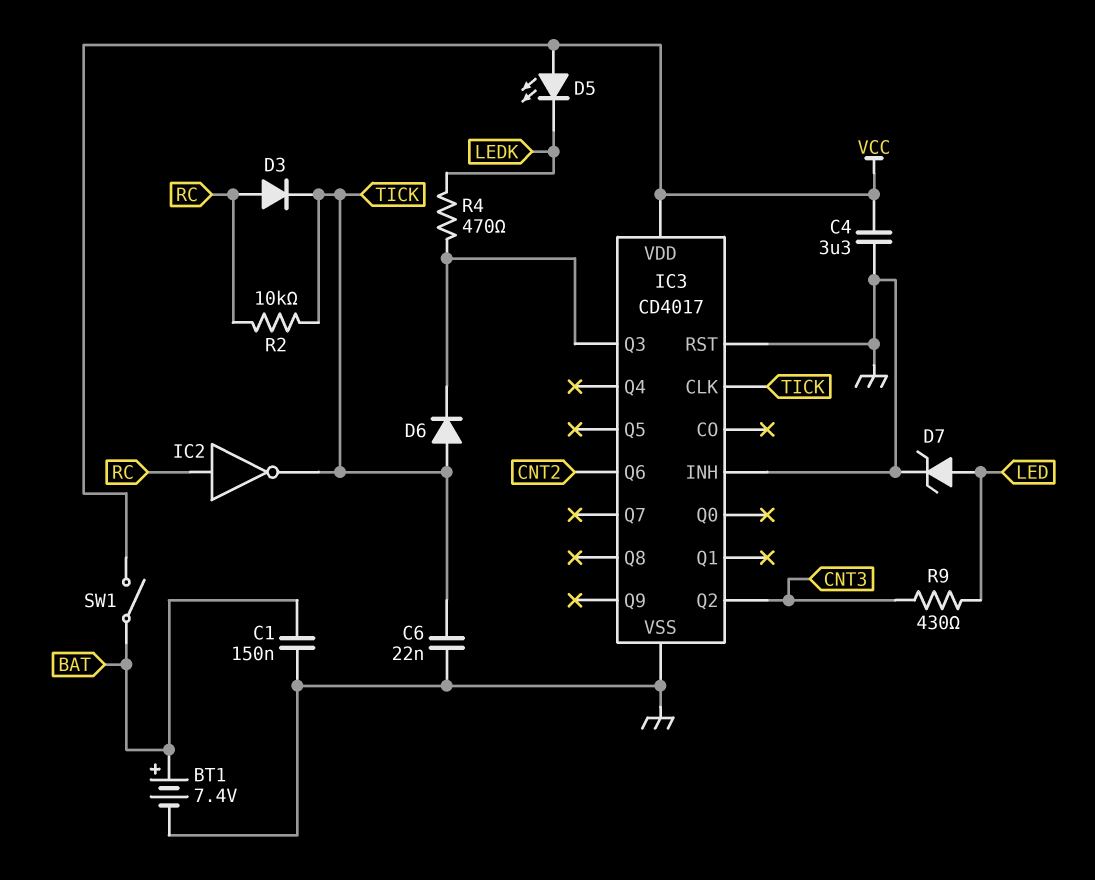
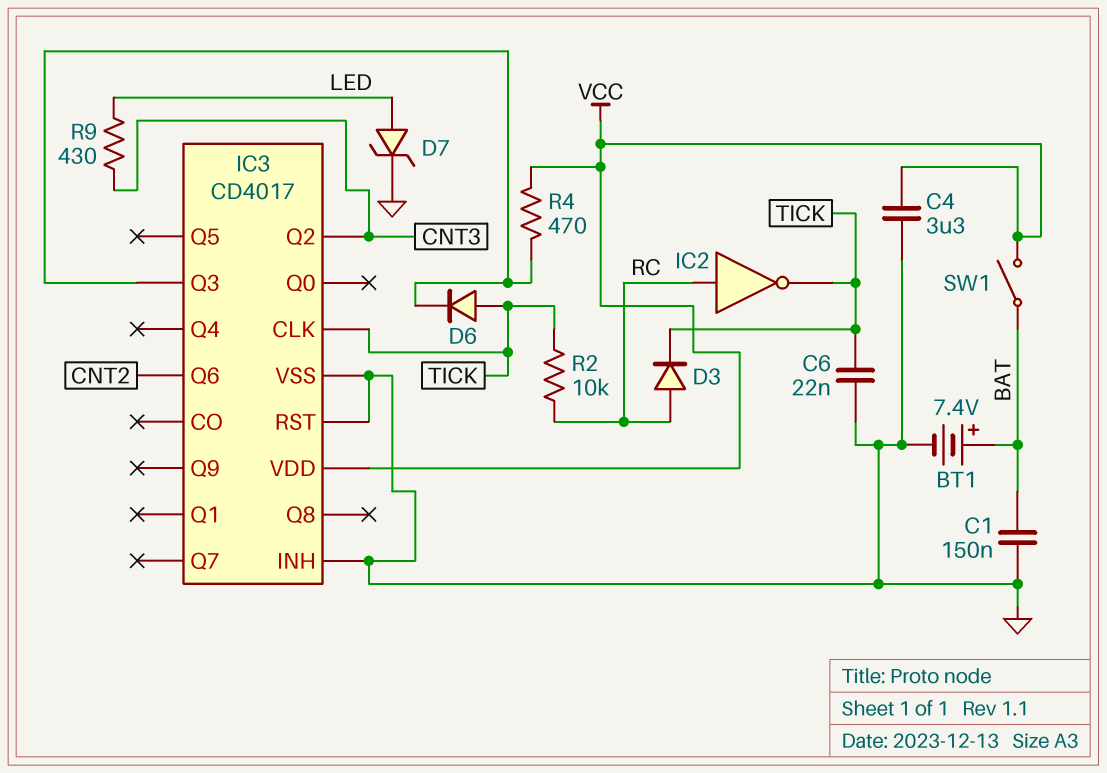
D5: LED (A VCC, K LEDK) -> none
R4: 470 (IC3/Q3, LEDK) -> 470 (IC3/Q3, VCC)

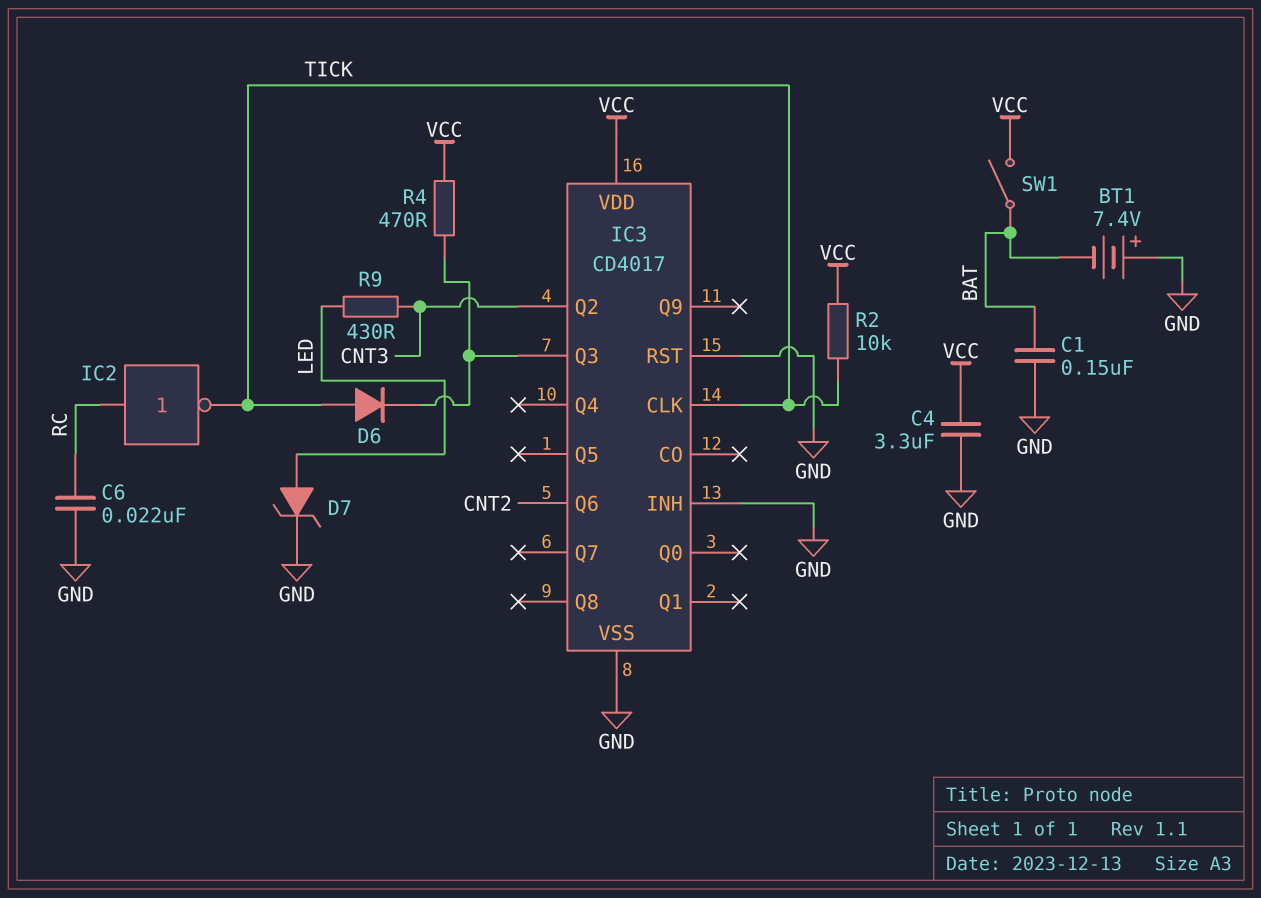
BT1: 7.4V (plus BAT, minus GND) -> 7.4V (plus GND, minus BAT)
C6: 22nF (GND, TICK) -> 22nF (GND, RC)
D3: diode (A RC, K TICK) -> none
R2: 10k (RC, TICK) -> 10k (TICK, VCC)

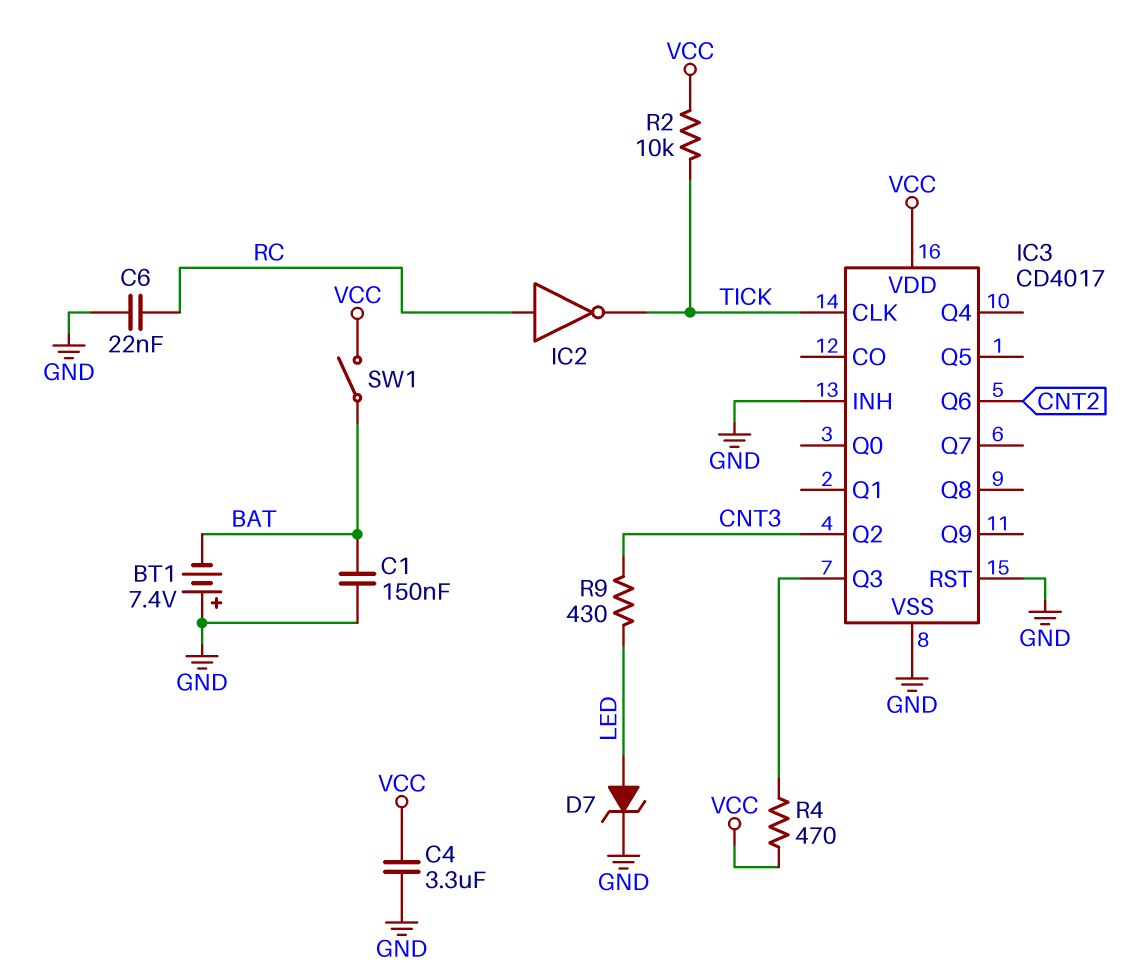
D6: diode (A TICK, K IC3/Q3) -> none

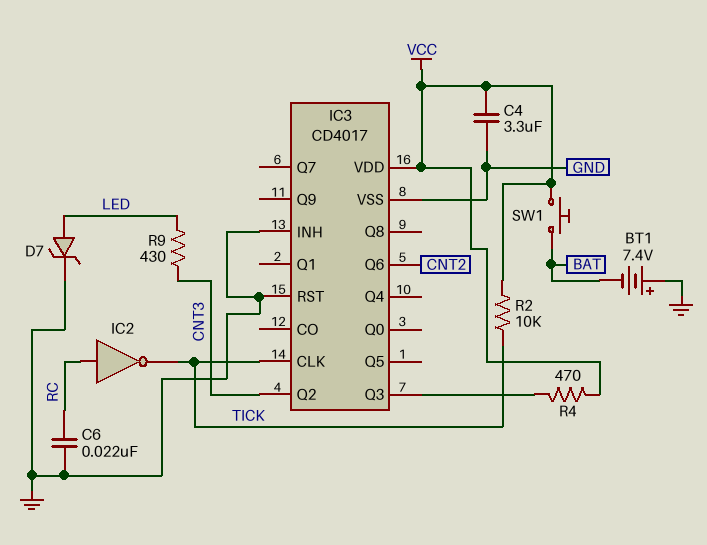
C1: 150nF (BAT, GND) -> none
SW1: switch (BAT, VCC) -> button (BAT, VCC)

